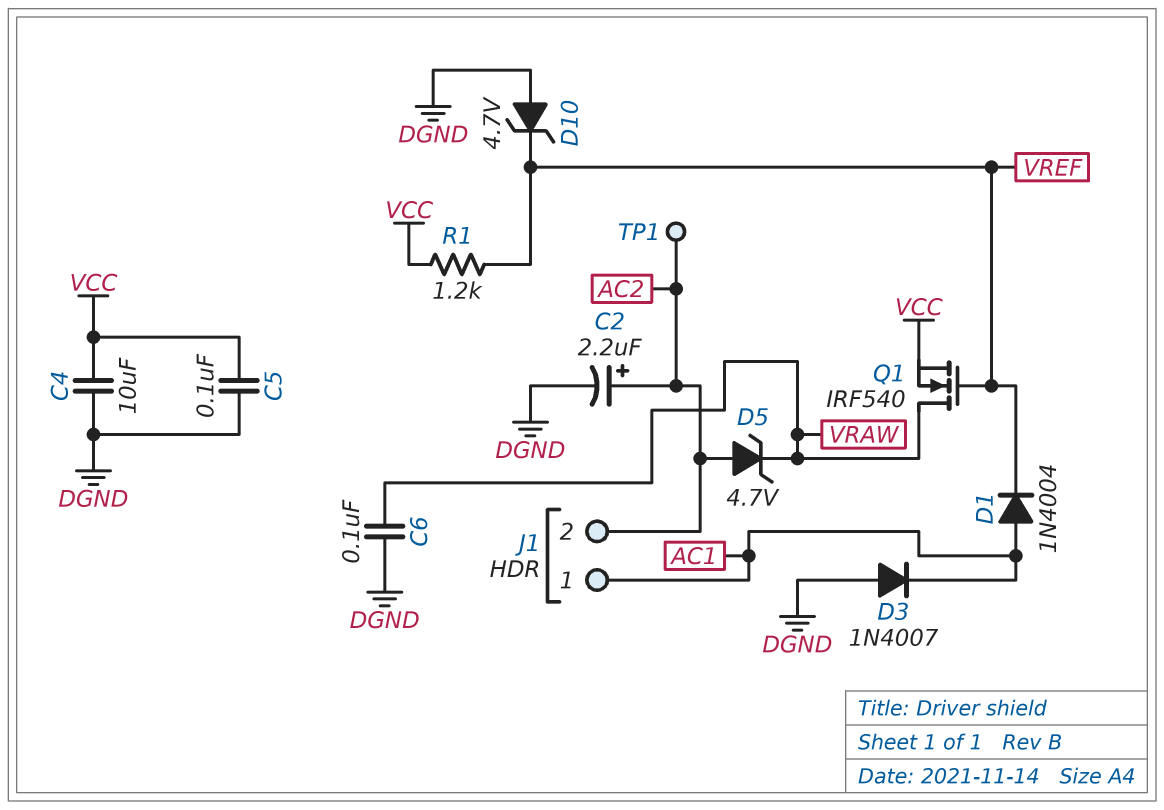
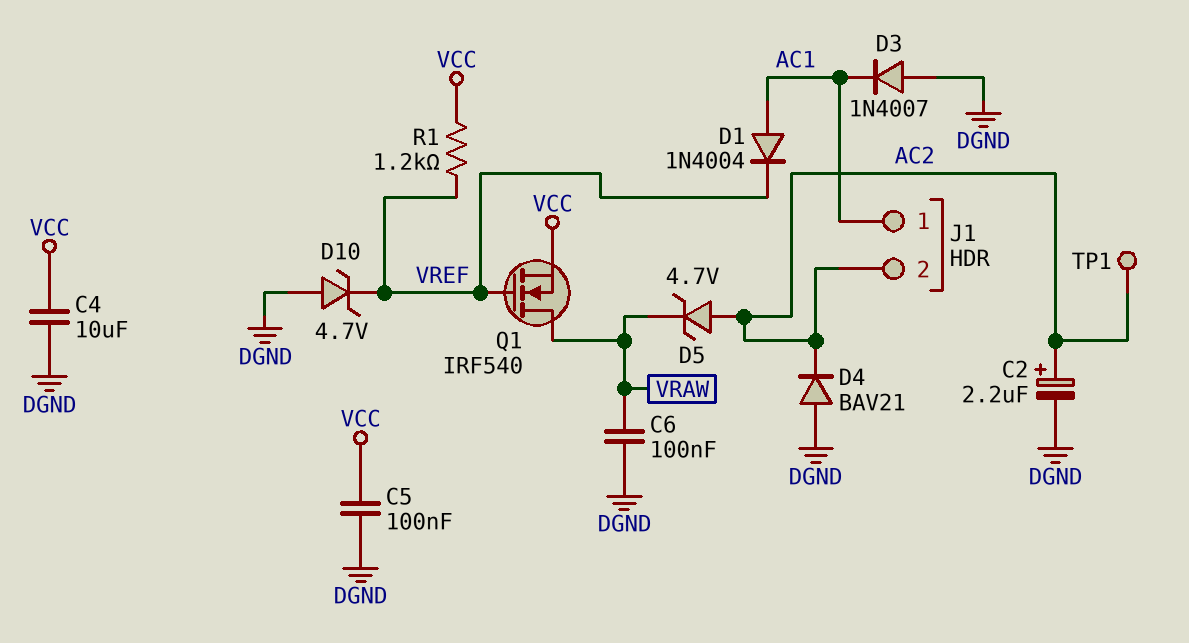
D4: none -> diode BAV21 (A DGND, K AC2)

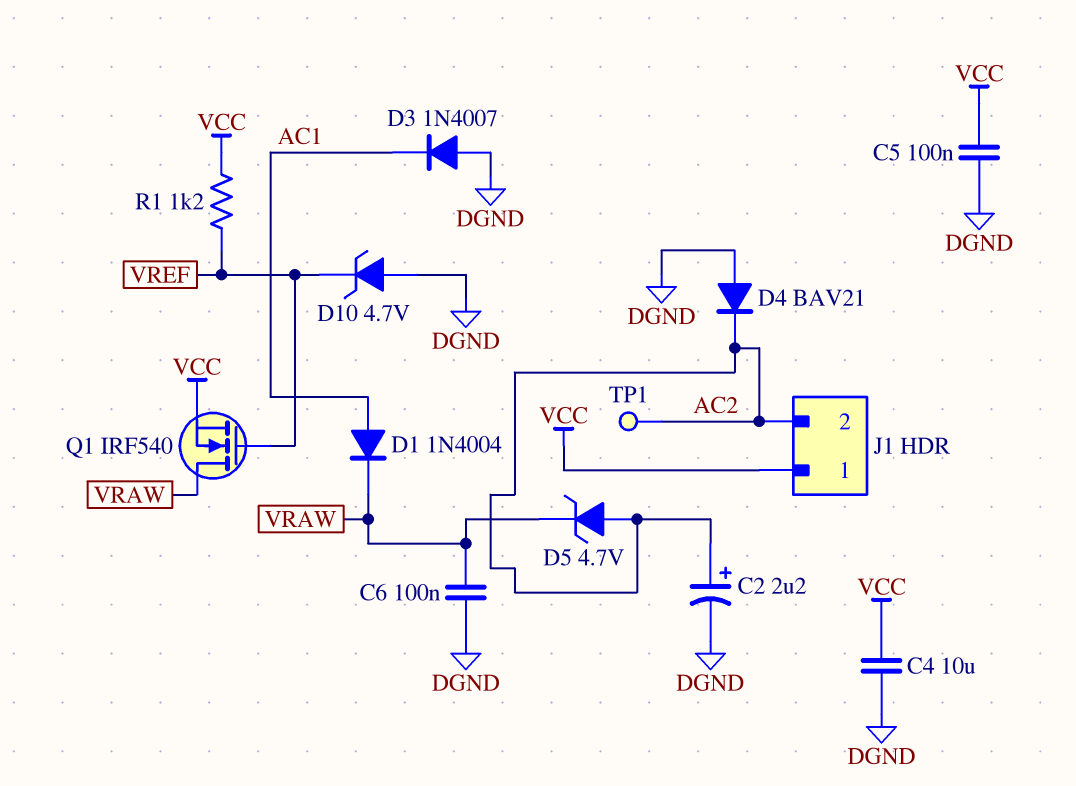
D1: diode 1N4004 (A AC1, K VREF) -> diode 1N4004 (A AC1, K VRAW)
J1 pin 1: AC1 -> VCC

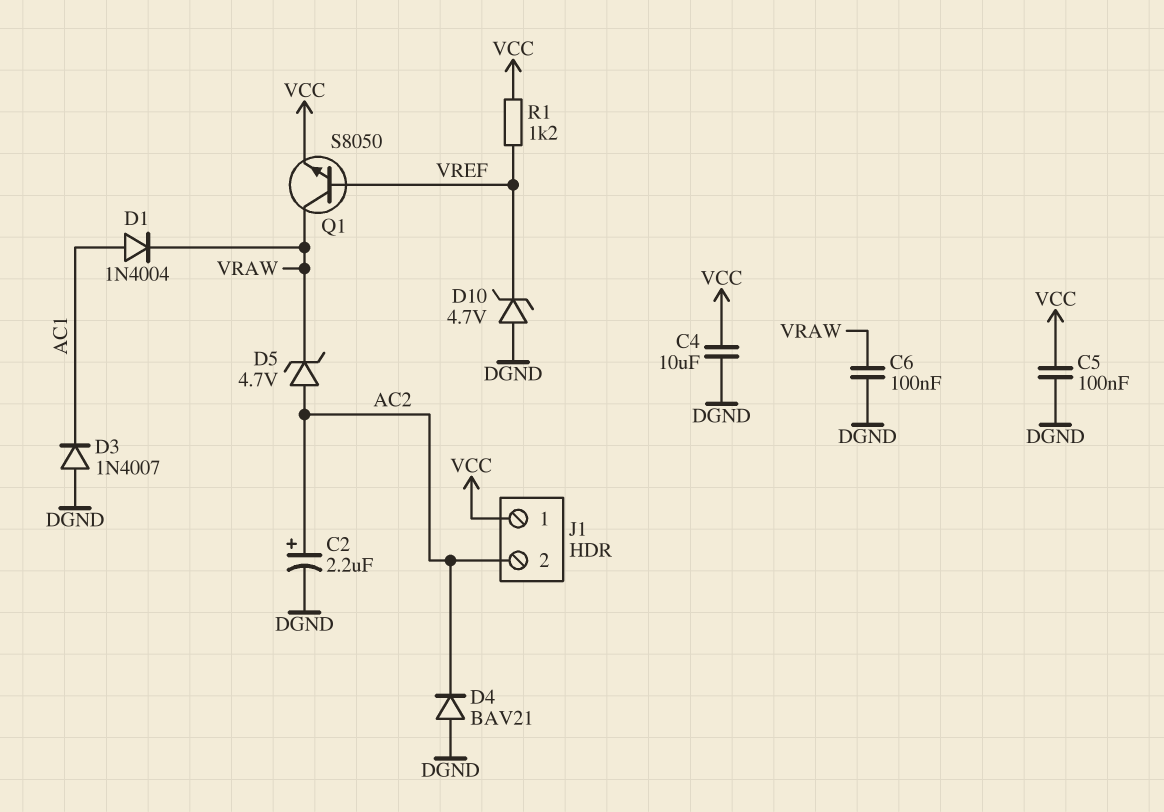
Q1: NMOS IRF540 (G VREF, D VRAW, S VCC) -> NPN S8050 (B VREF, C VRAW, E VCC)
TP1: test point (AC2) -> none

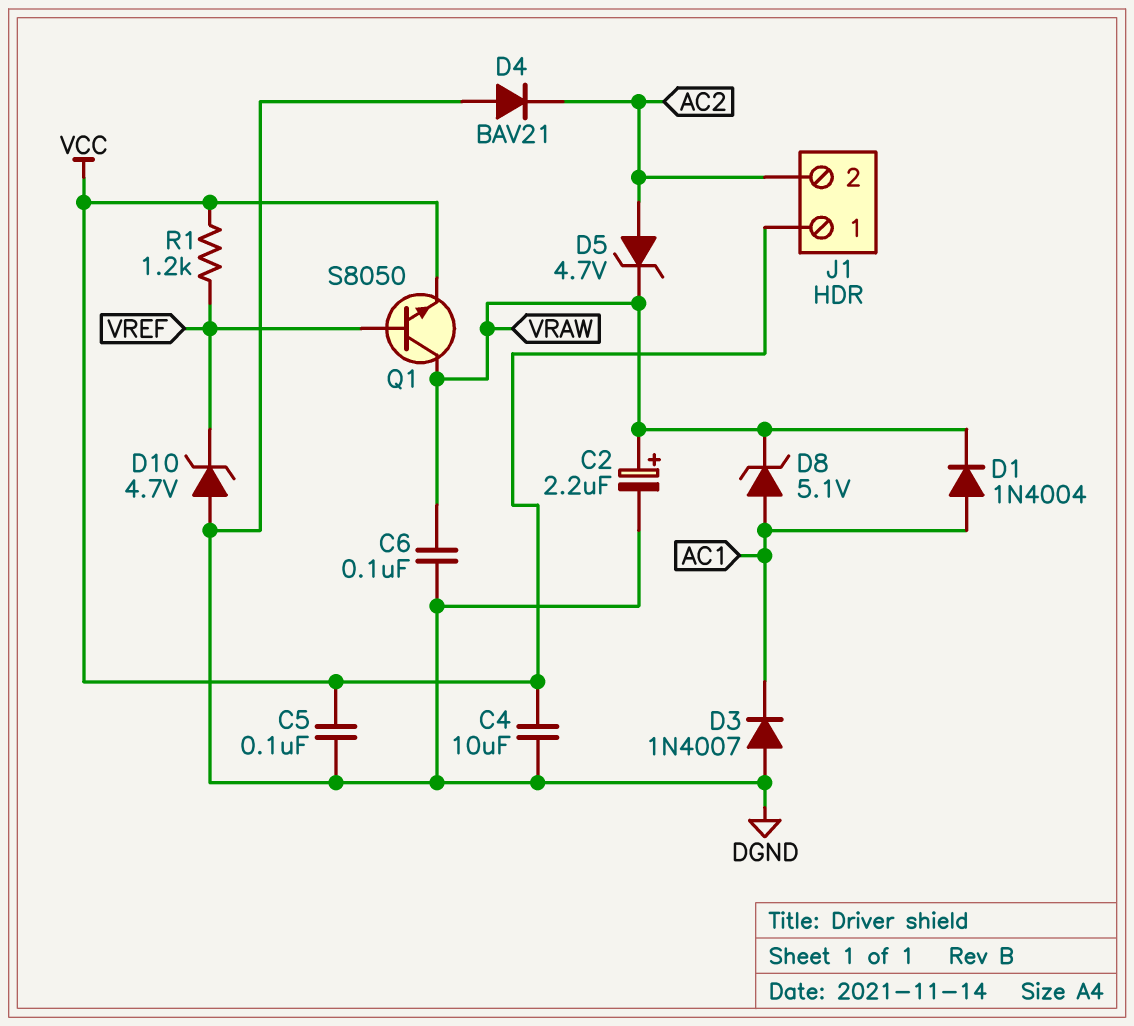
C2: 2.2uF (plus AC2, minus DGND) -> 2.2uF (plus VRAW, minus DGND)
D8: none -> zener 5.1V (A AC1, K VRAW)

